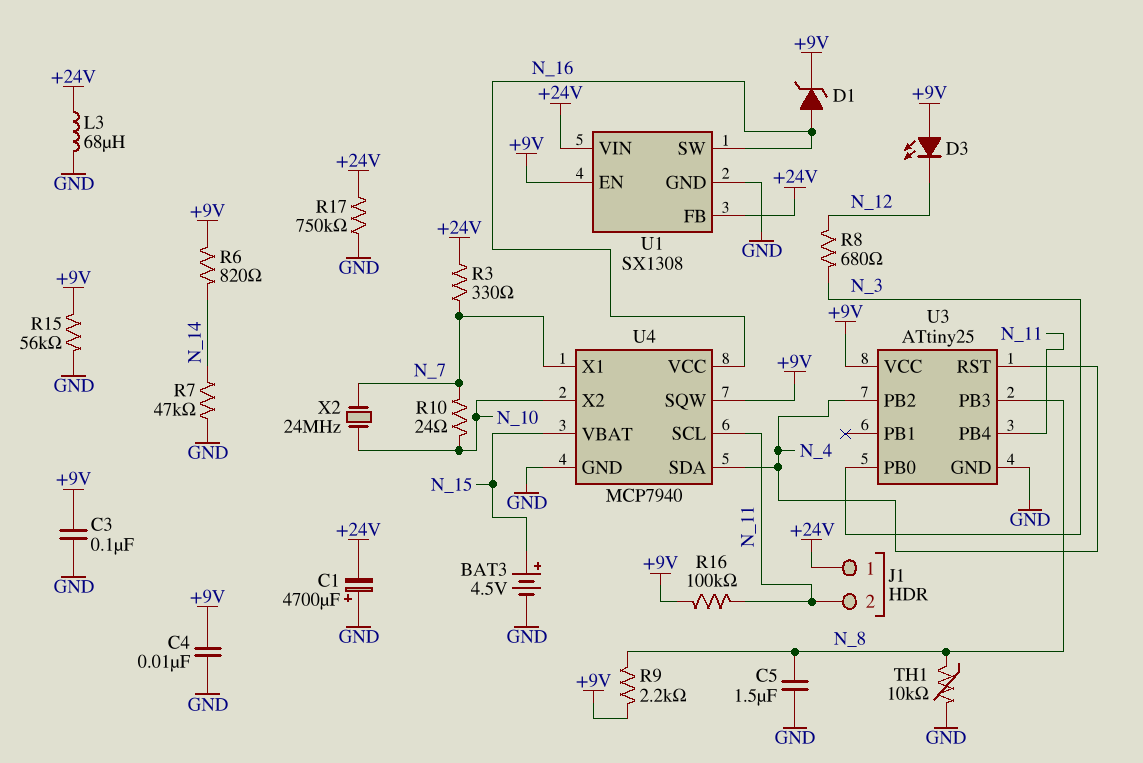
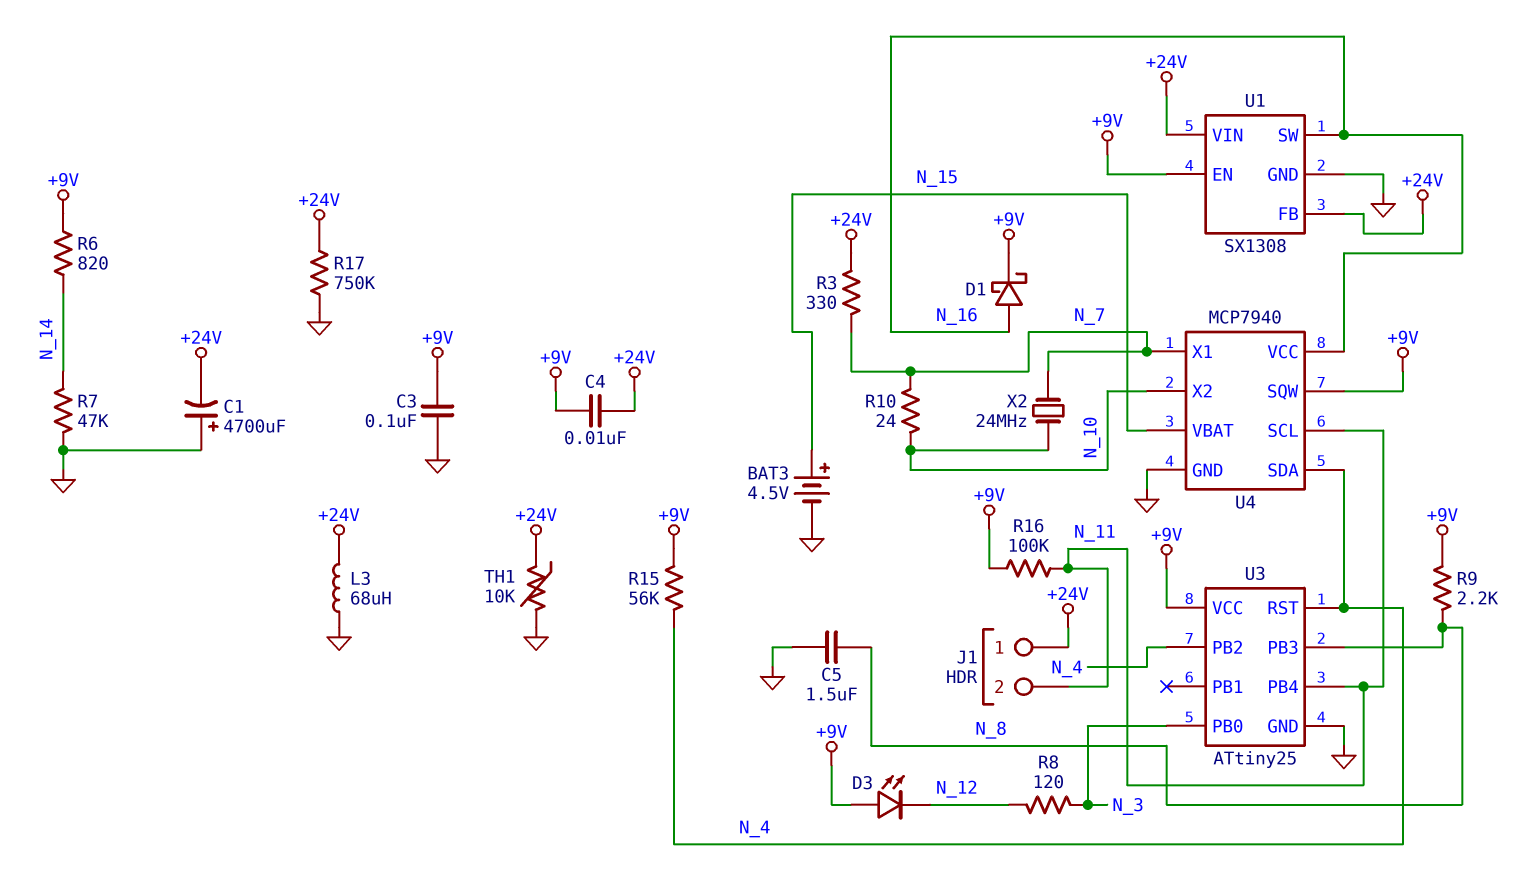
C4: 10nF (+9V, GND) -> 10nF (+9V, +24V)
D1: zener (A N_16, K +9V) -> schottky (A N_16, K +9V)
R8: 680 (N_3, N_12) -> 120 (N_3, N_12)
R15: 56k (+9V, GND) -> 56k (+9V, N_4)
TH1: 10k (GND, N_8) -> 10k (+24V, GND)

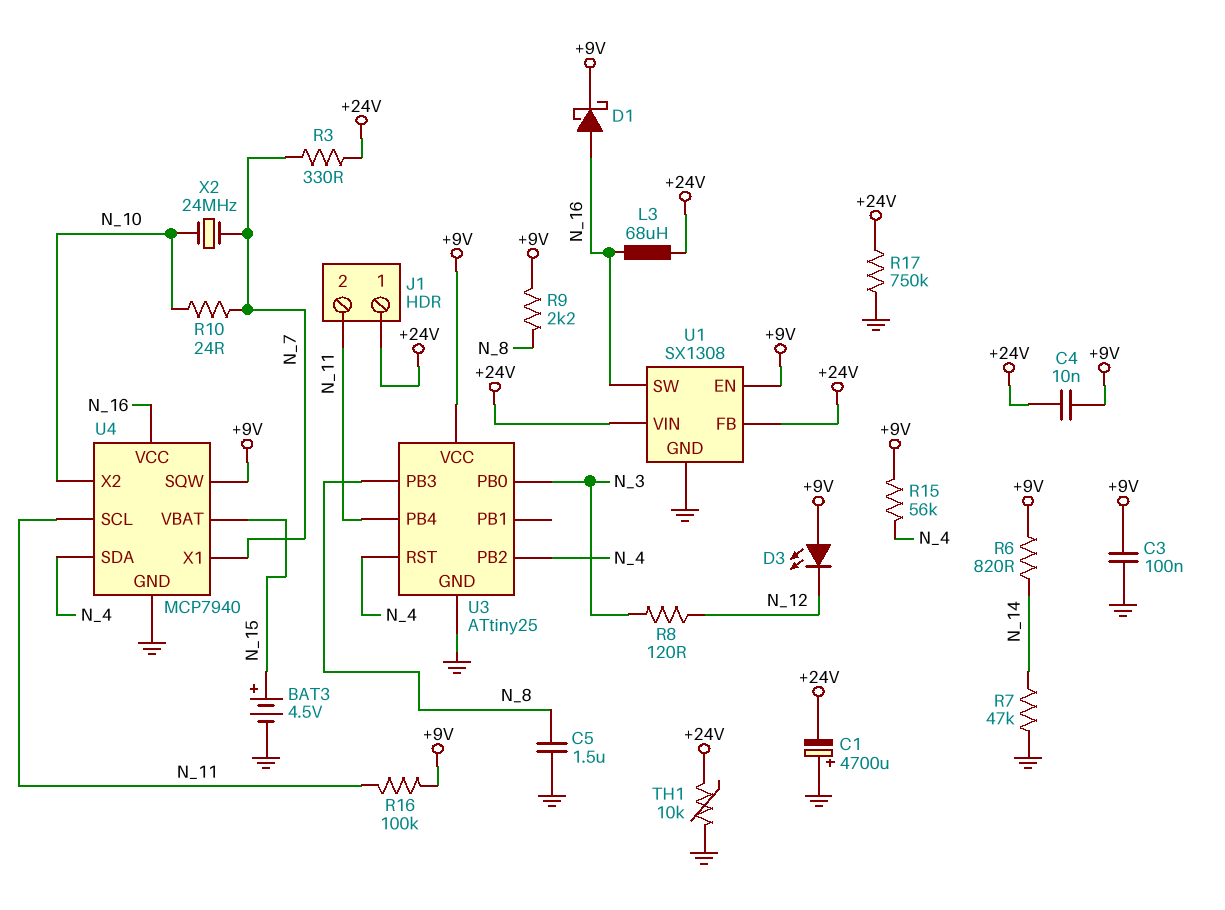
L3: 68uH (+24V, GND) -> 68uH (+24V, N_16)

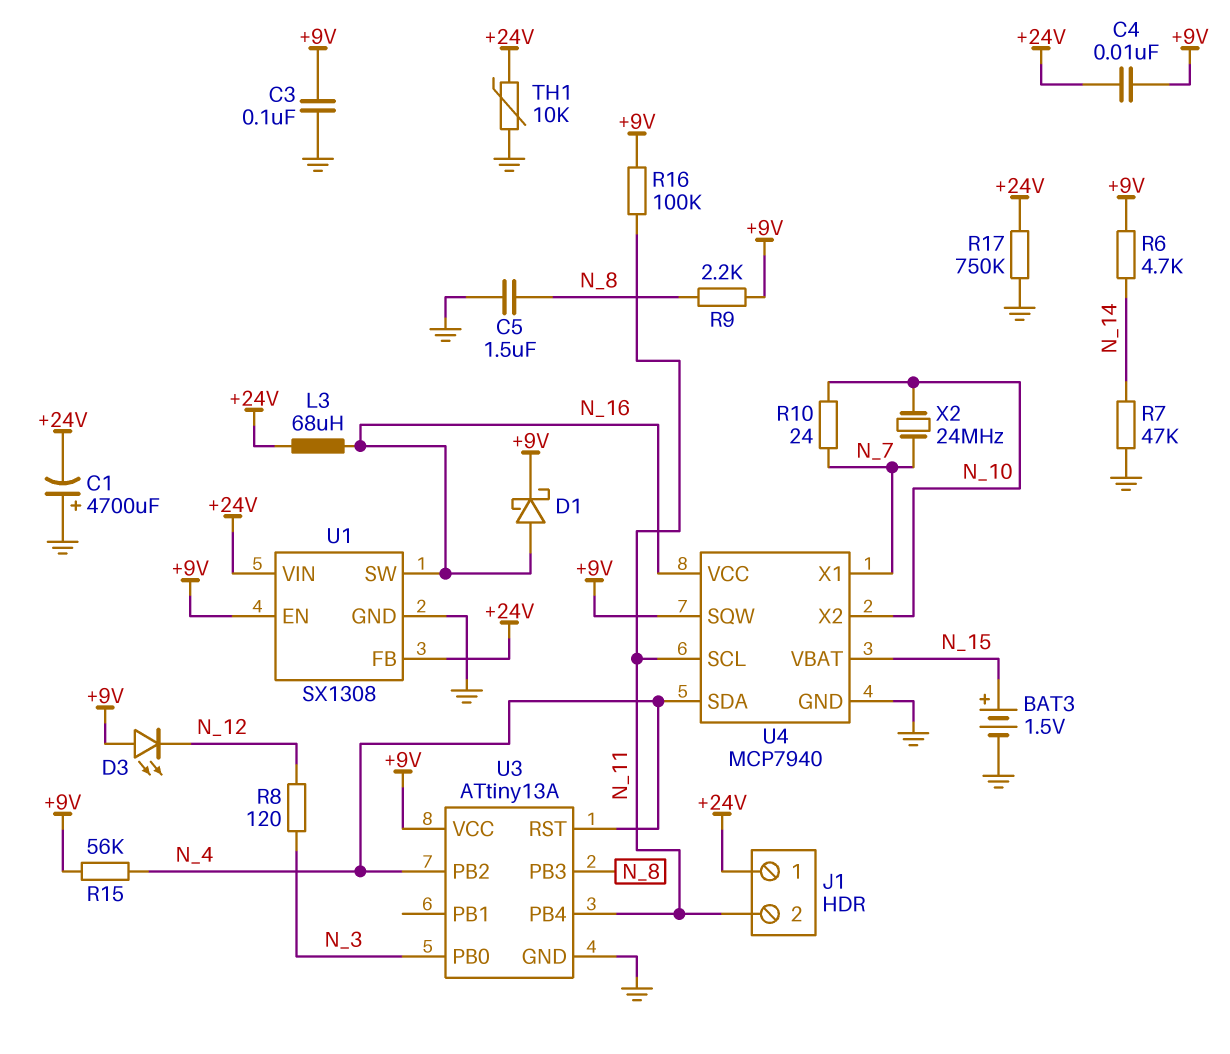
BAT3: 4.5V (plus N_15, minus GND) -> 1.5V (plus N_15, minus GND)
R3: 330 (+24V, N_7) -> none
R6: 820 (+9V, N_14) -> 4.7k (+9V, N_14)
U3: ATtiny25 -> ATtiny13A

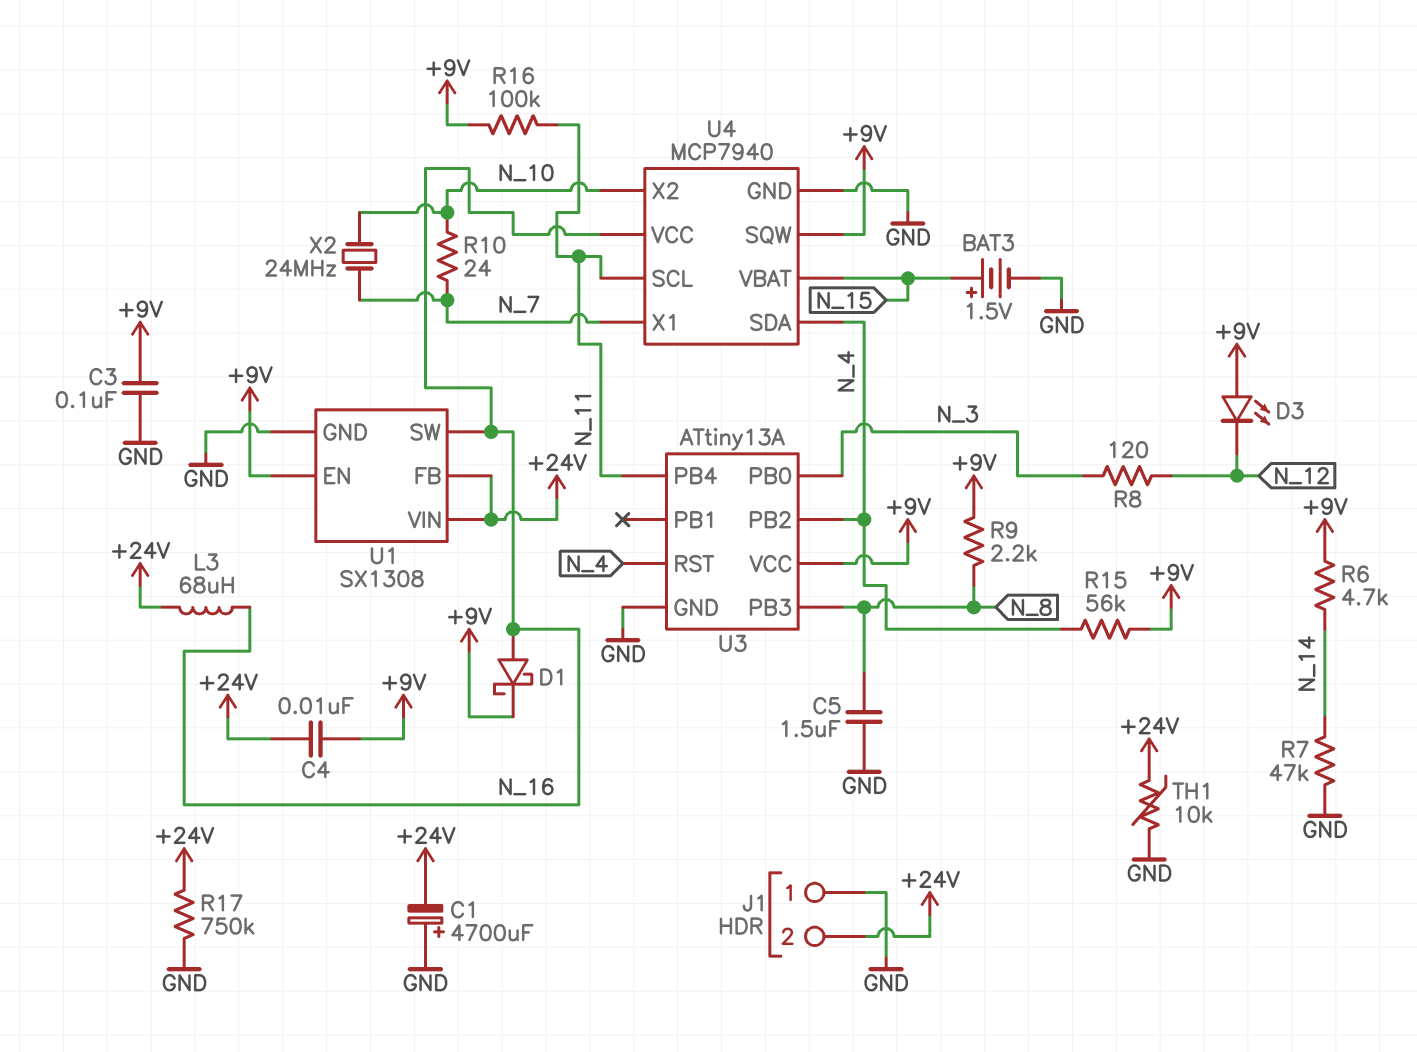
J1 pin 1: +24V -> GND
J1 pin 2: N_11 -> +24V

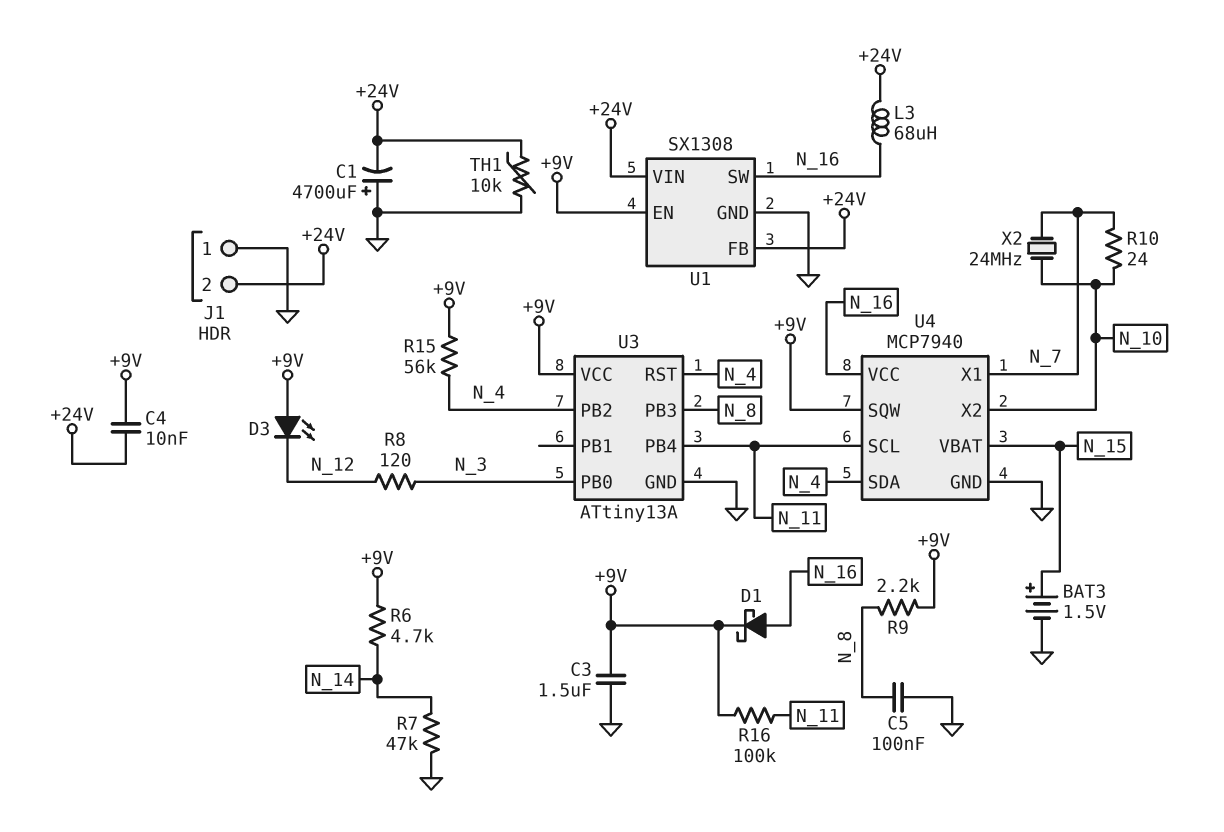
C3: 100nF (+9V, GND) -> 1.5uF (+9V, GND)
C5: 1.5uF (GND, N_8) -> 100nF (GND, N_8)
R17: 750k (+24V, GND) -> none

